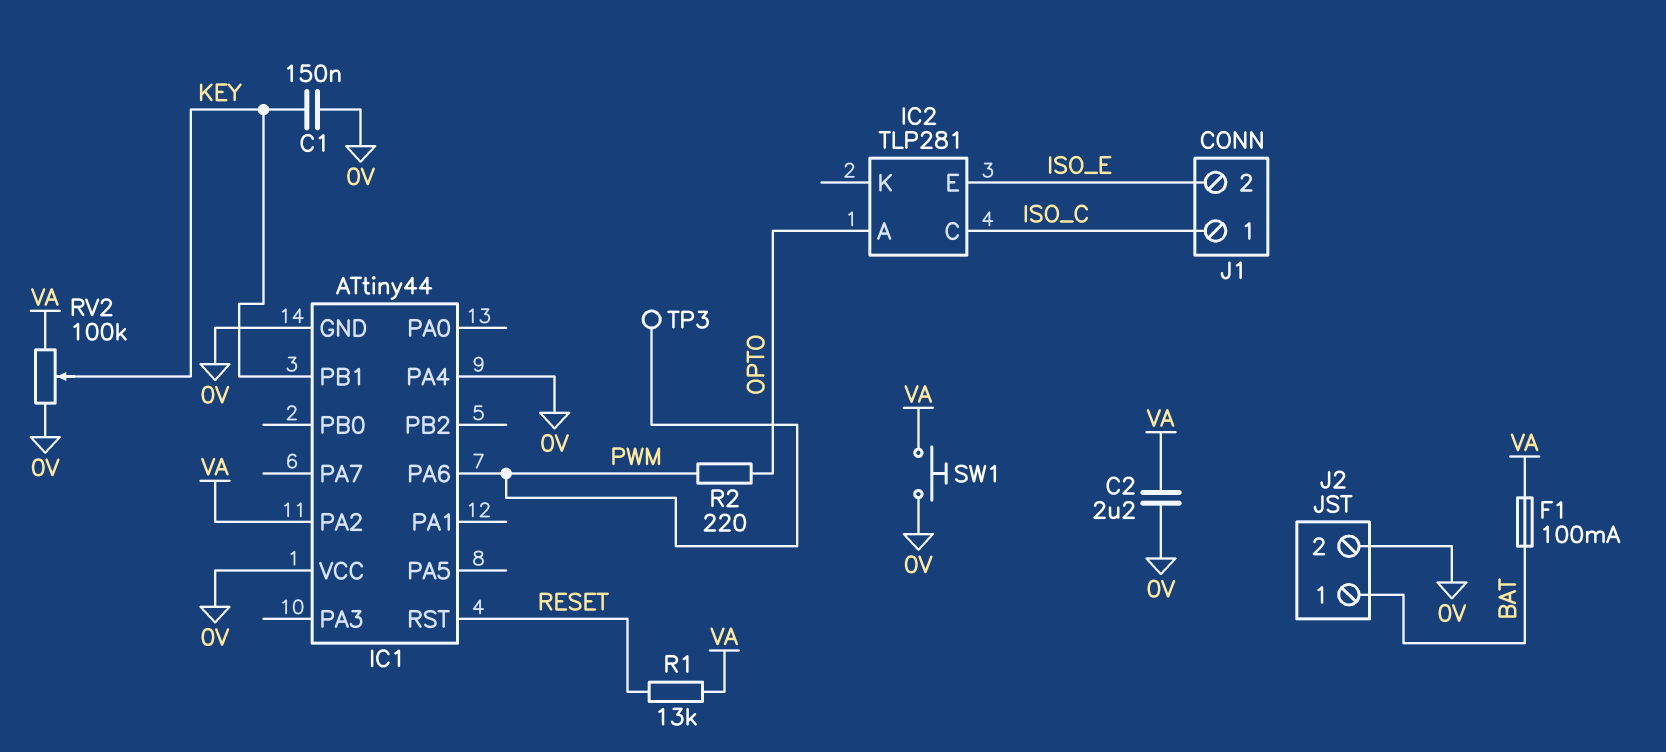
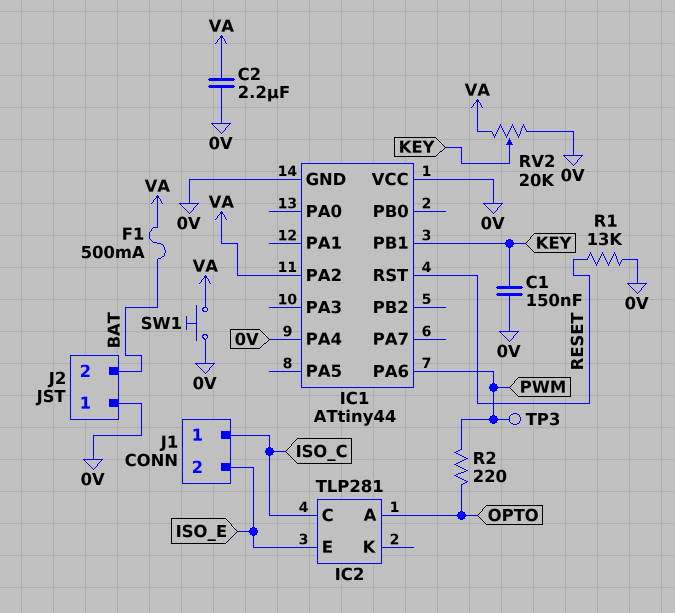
F1: 100mA (BAT, VA) -> 500mA (BAT, VA)
J2 pin 1: BAT -> 0V
J2 pin 2: 0V -> BAT
R1: 13k (RESET, VA) -> 13k (0V, RESET)
RV2: 100k (0V, VA, wiper KEY) -> 20k (0V, VA, wiper KEY)

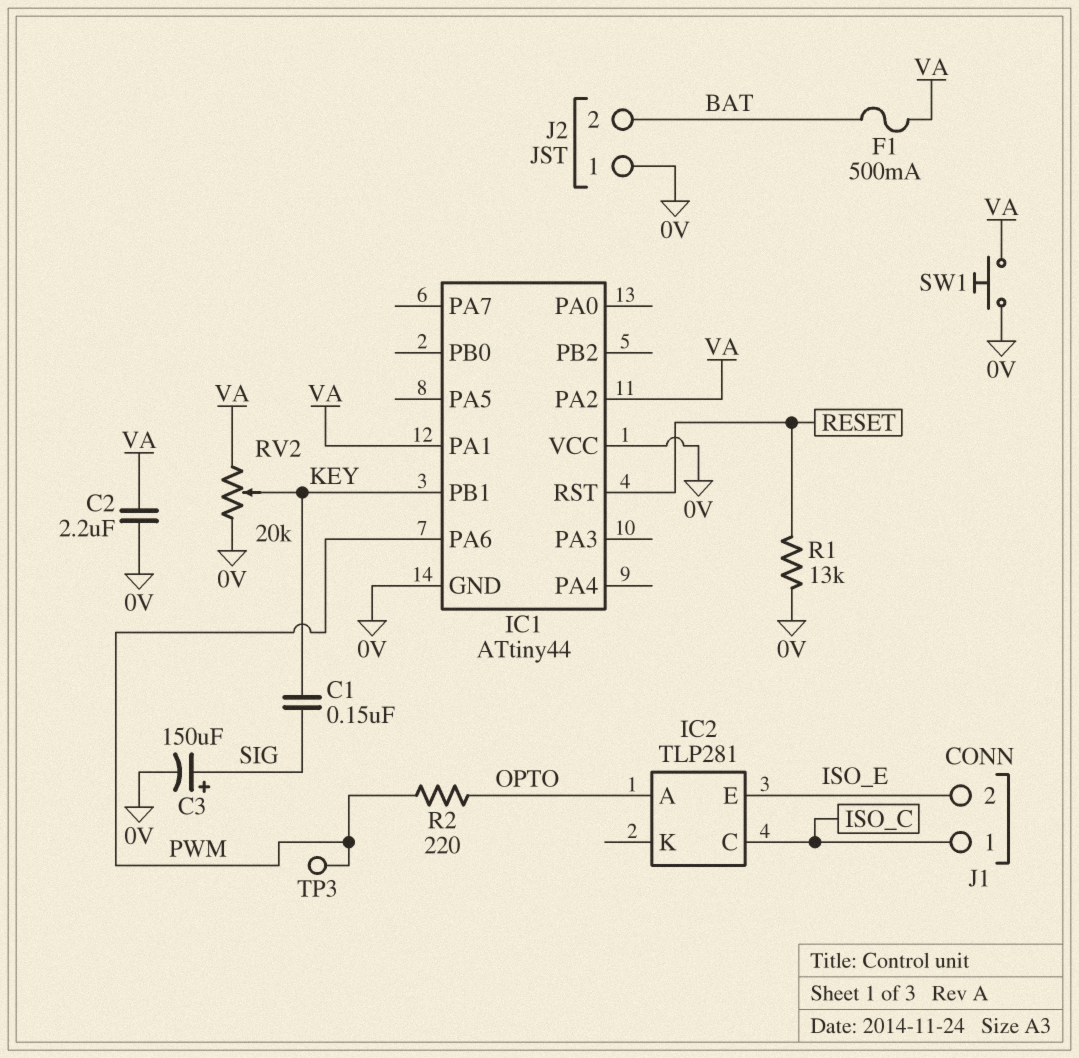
C1: 150nF (0V, KEY) -> 150nF (KEY, SIG)
C3: none -> 150uF (plus SIG, minus 0V)
IC1 pin PA1: none -> VA
IC1 pin PA4: 0V -> none

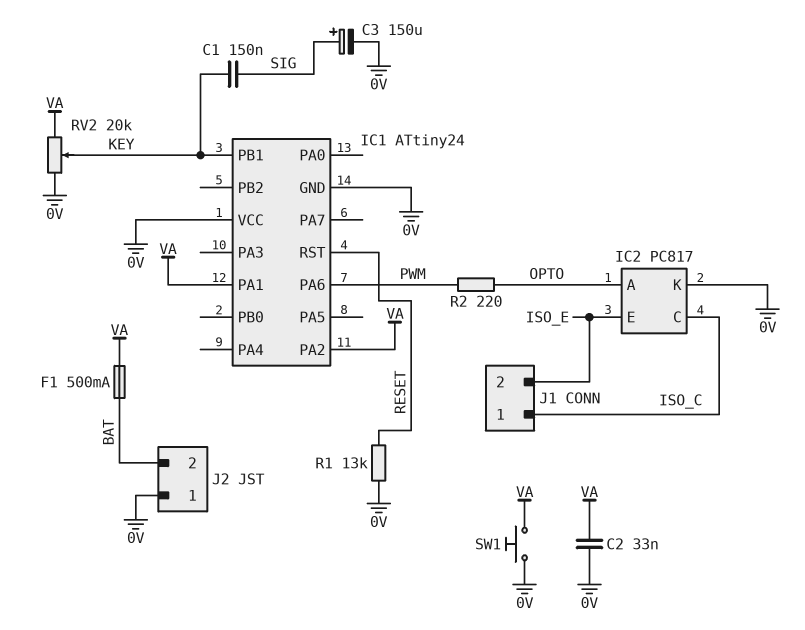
C2: 2.2uF (0V, VA) -> 33nF (0V, VA)
IC1: ATtiny44 -> ATtiny24
IC2: TLP281 -> PC817
IC2 pin K: none -> 0V
TP3: test point (PWM) -> none

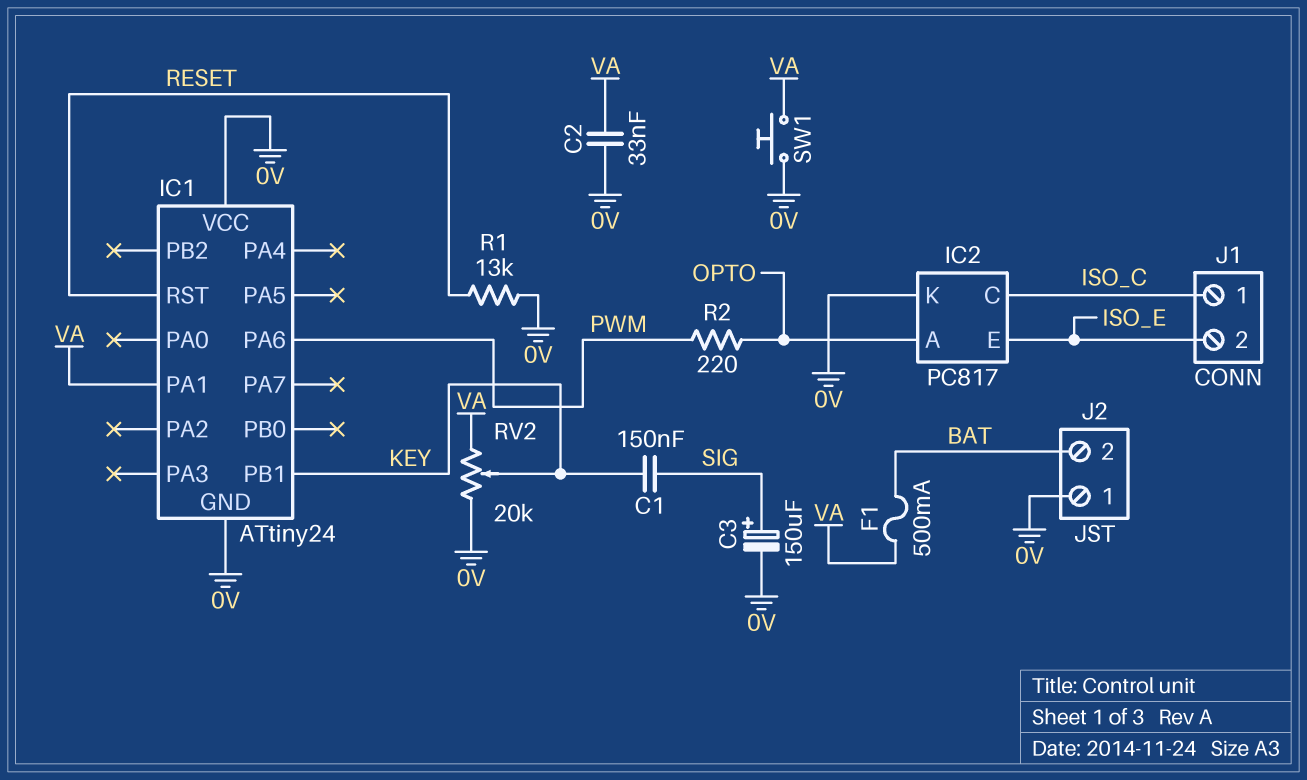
IC1 pin PA2: VA -> none

